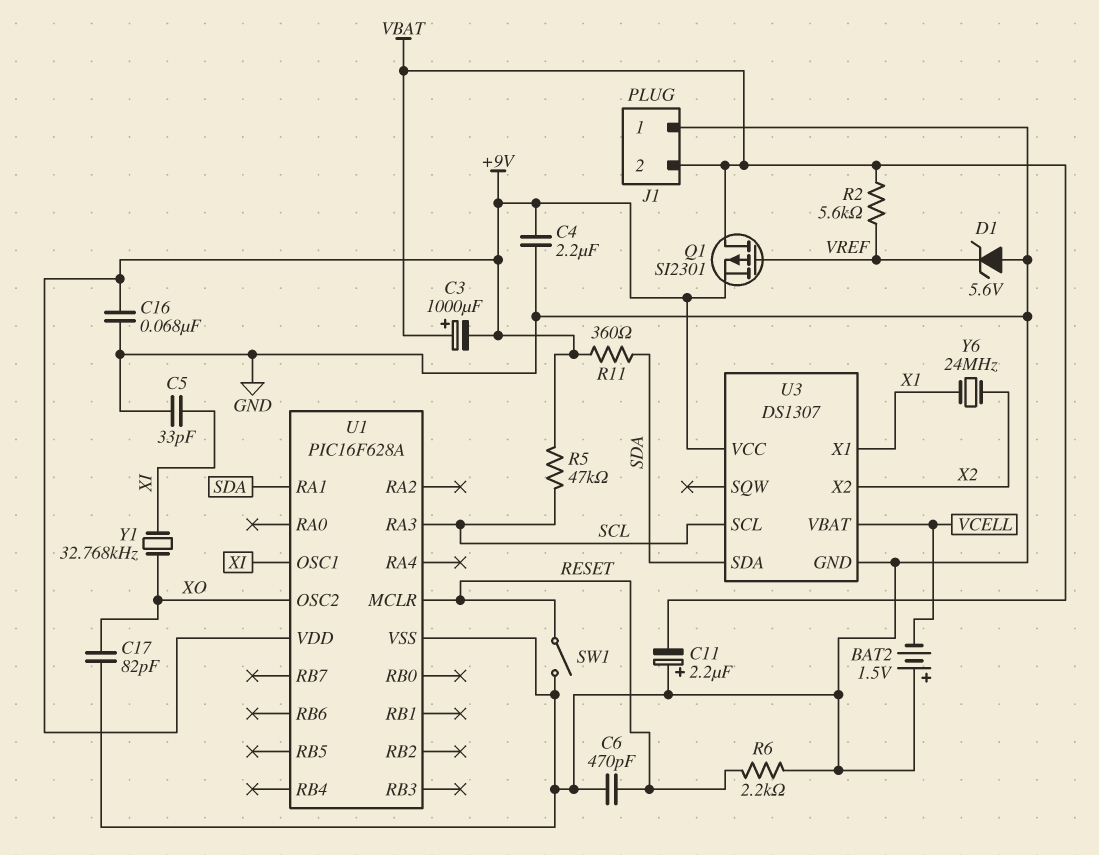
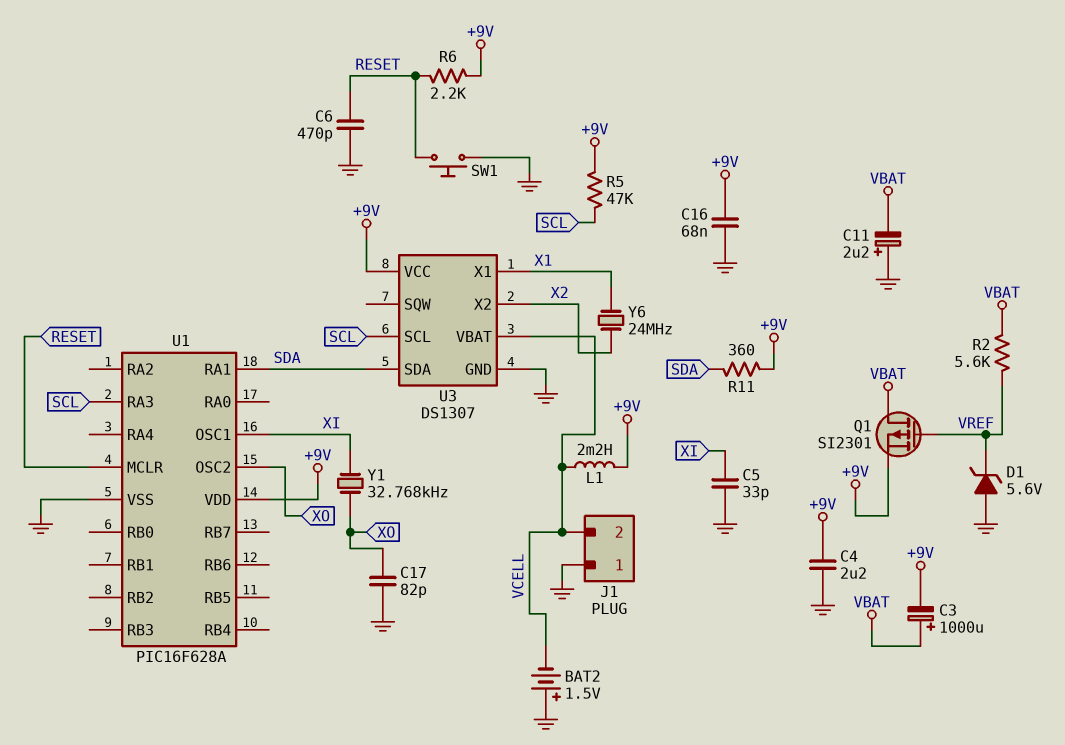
J1 pin 2: VBAT -> VCELL
L1: none -> 2.2mH (+9V, VCELL)
R6: 2.2k (GND, RESET) -> 2.2k (+9V, RESET)
SW1: switch (GND, RESET) -> button (GND, RESET)

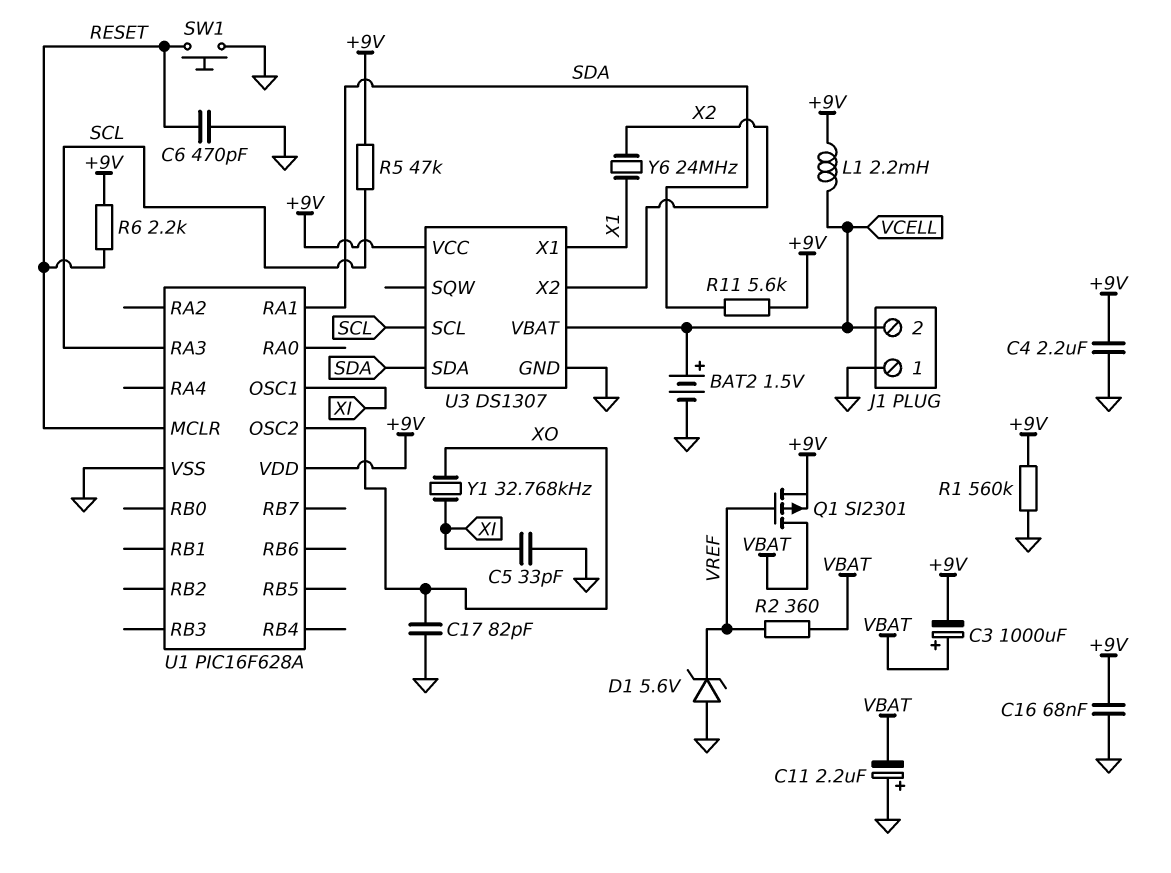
BAT2: 1.5V (plus GND, minus VCELL) -> 1.5V (plus VCELL, minus GND)
R1: none -> 560k (+9V, GND)
R2: 5.6k (VBAT, VREF) -> 360 (VBAT, VREF)
R11: 360 (+9V, SDA) -> 5.6k (+9V, SDA)

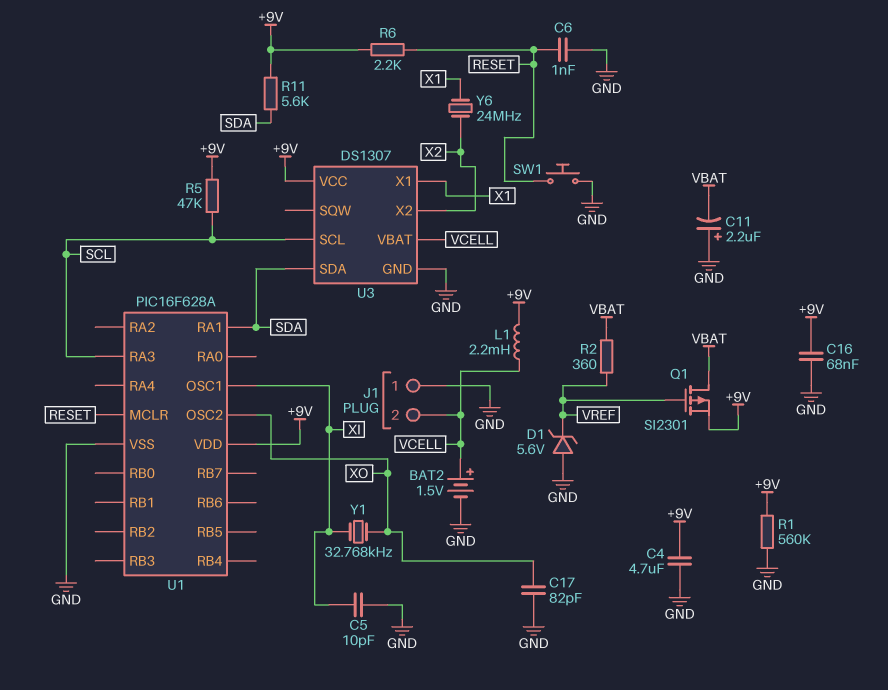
C3: 1000uF (plus VBAT, minus +9V) -> none
C4: 2.2uF (+9V, GND) -> 4.7uF (+9V, GND)
C5: 33pF (GND, XI) -> 10pF (GND, XI)
C6: 470pF (GND, RESET) -> 1nF (GND, RESET)

